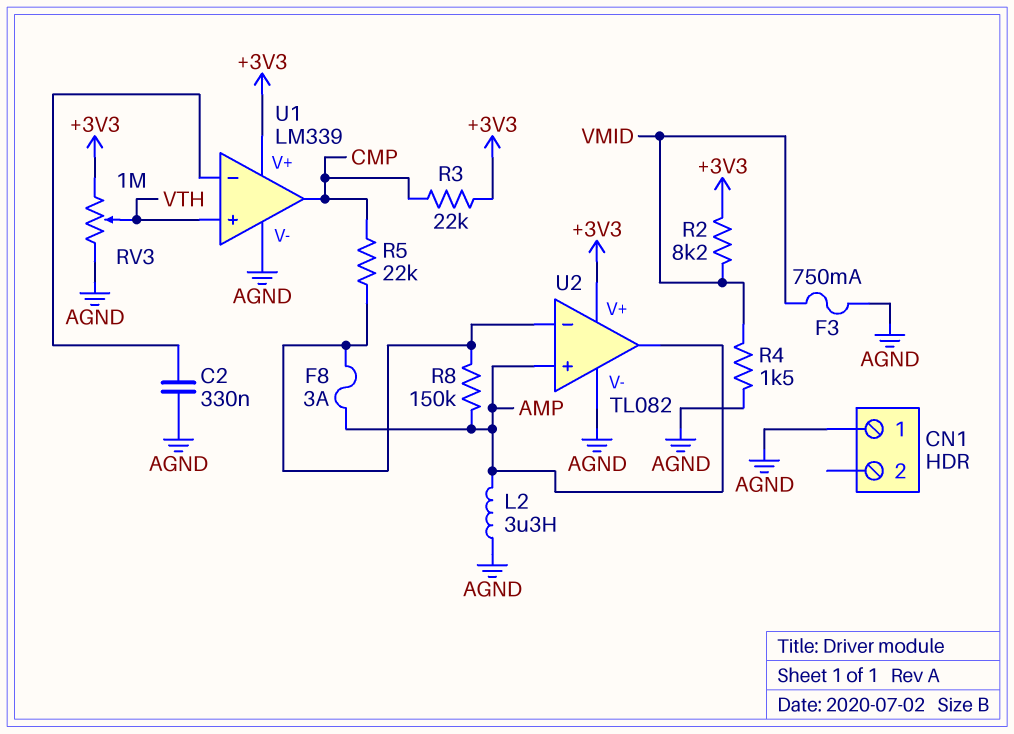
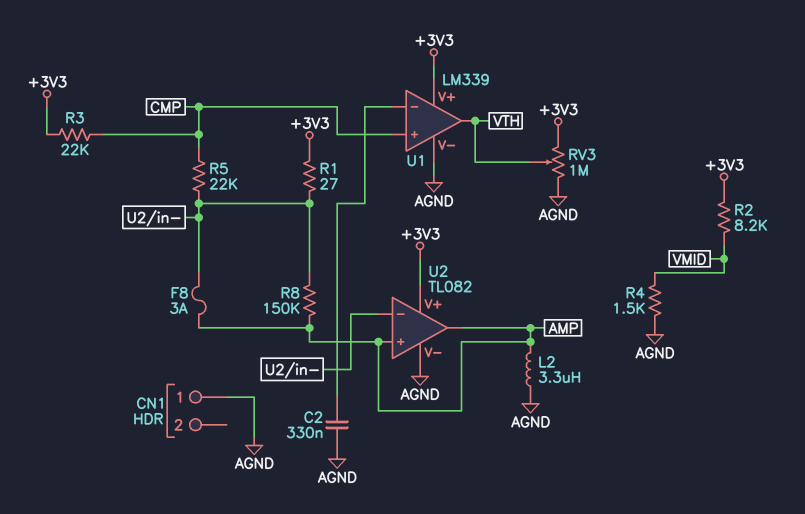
F3: 750mA (AGND, VMID) -> none
R1: none -> 27 (+3V3, U2/in-)
U1 pin in+: VTH -> CMP
U1 pin out: CMP -> VTH

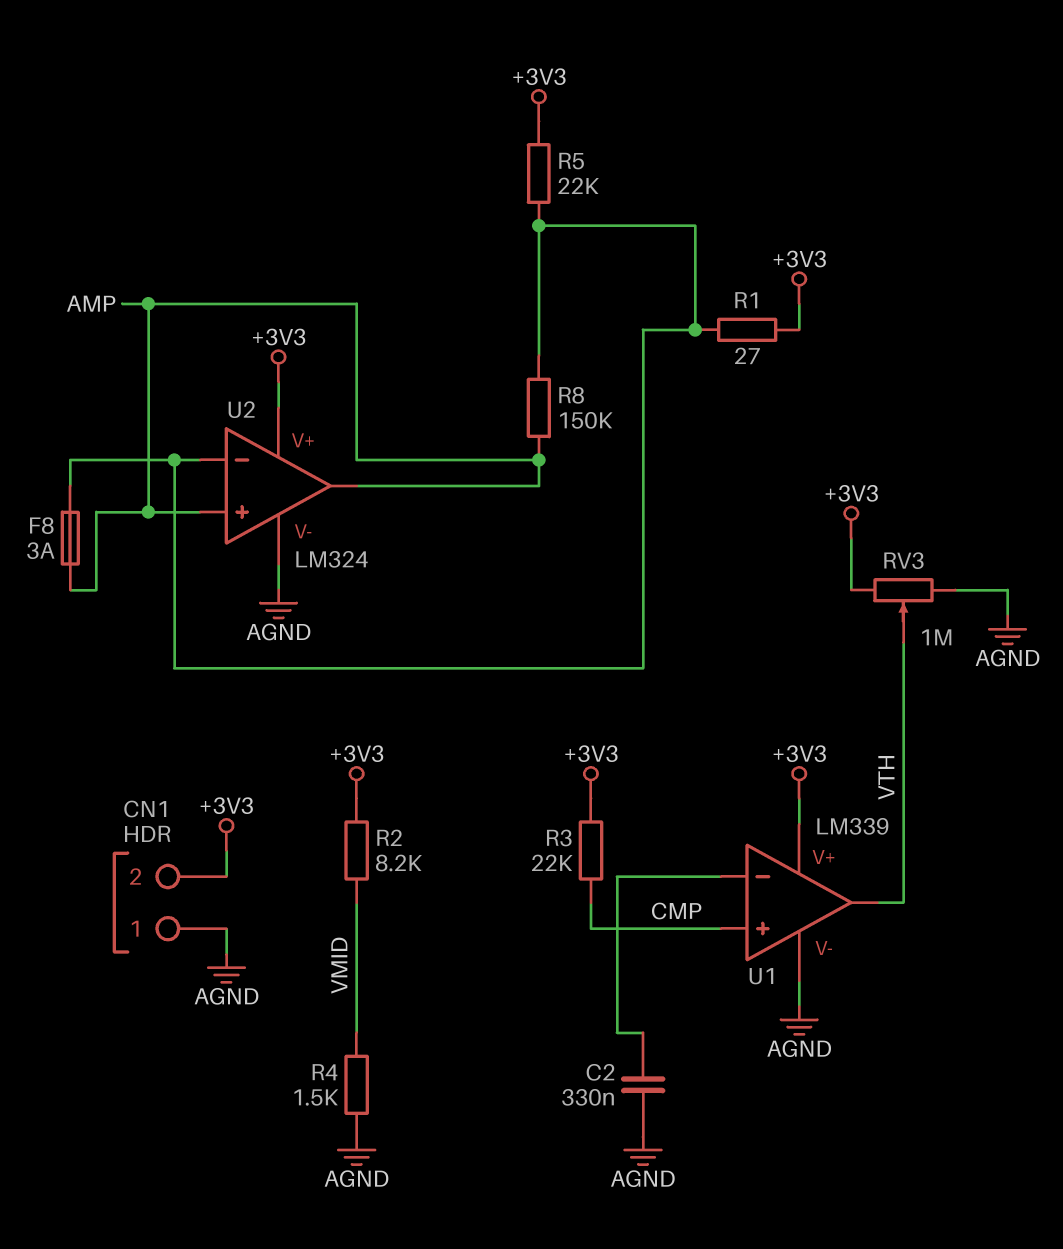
CN1 pin 2: none -> +3V3
L2: 3.3uH (AGND, AMP) -> none
R5: 22k (CMP, U2/in-) -> 22k (+3V3, U2/in-)
U2: TL082 -> LM324

